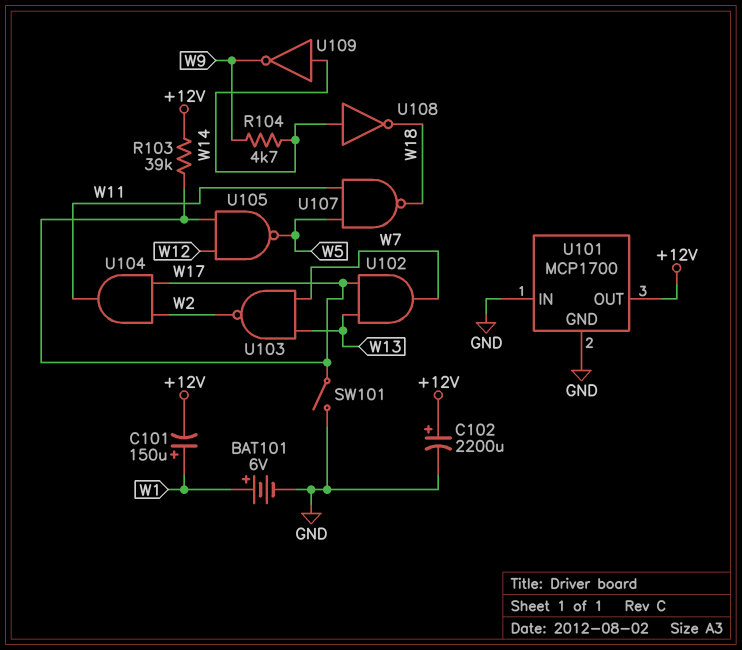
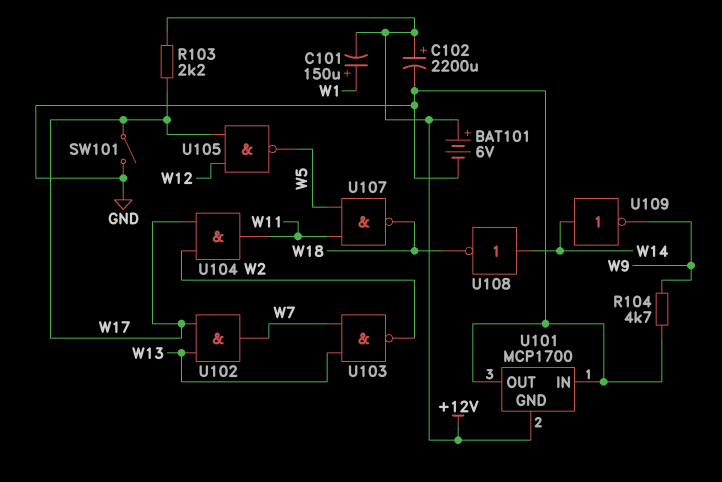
BAT101: 6V (plus W1, minus GND) -> 6V (plus +12V, minus GND)
R103: 39k (+12V, W17) -> 2.2k (+12V, W17)
R104: 4.7k (W9, W14) -> 4.7k (GND, W9)
U101 pin GND: GND -> +12V
U101 pin OUT: +12V -> GND

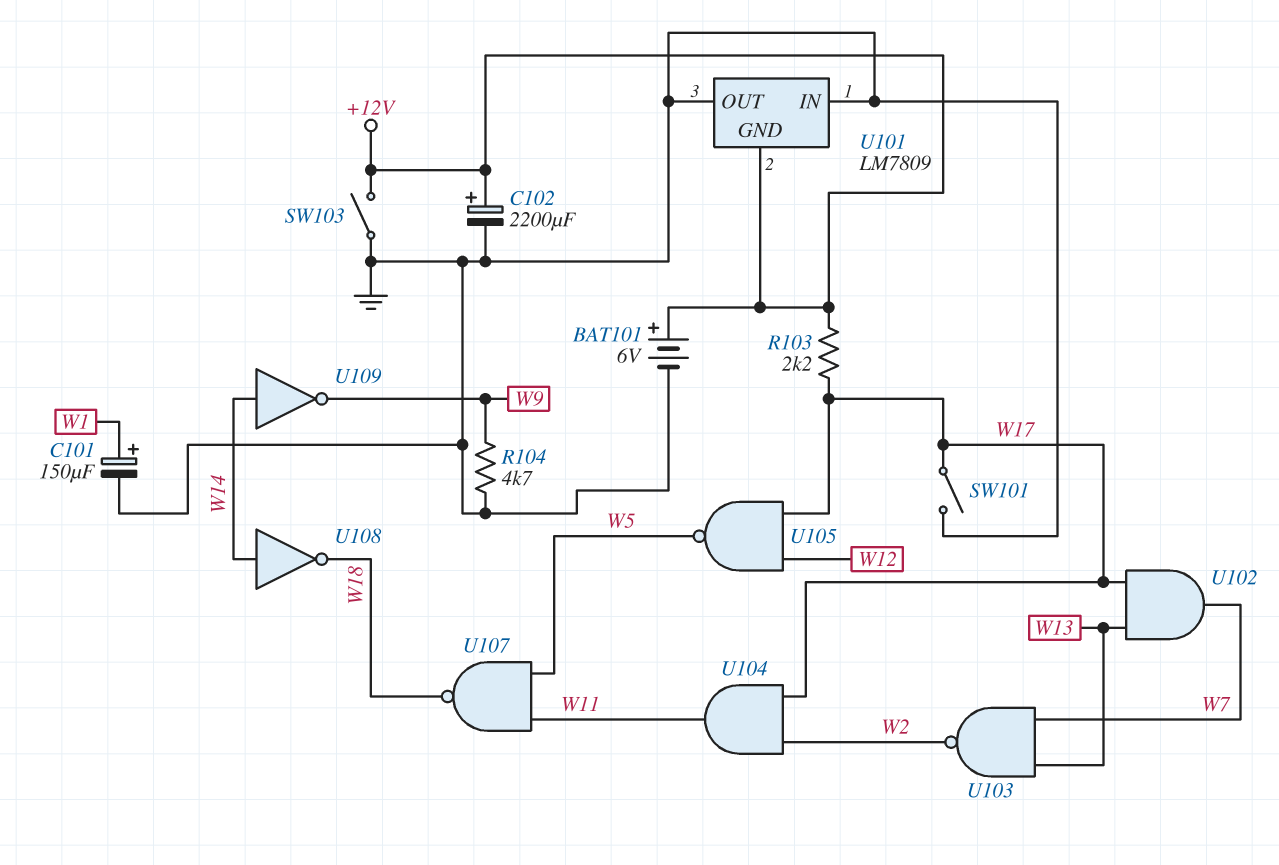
C101: 150uF (plus W1, minus +12V) -> 150uF (plus W1, minus GND)
SW103: none -> switch (+12V, GND)
U101: MCP1700 -> LM7809

